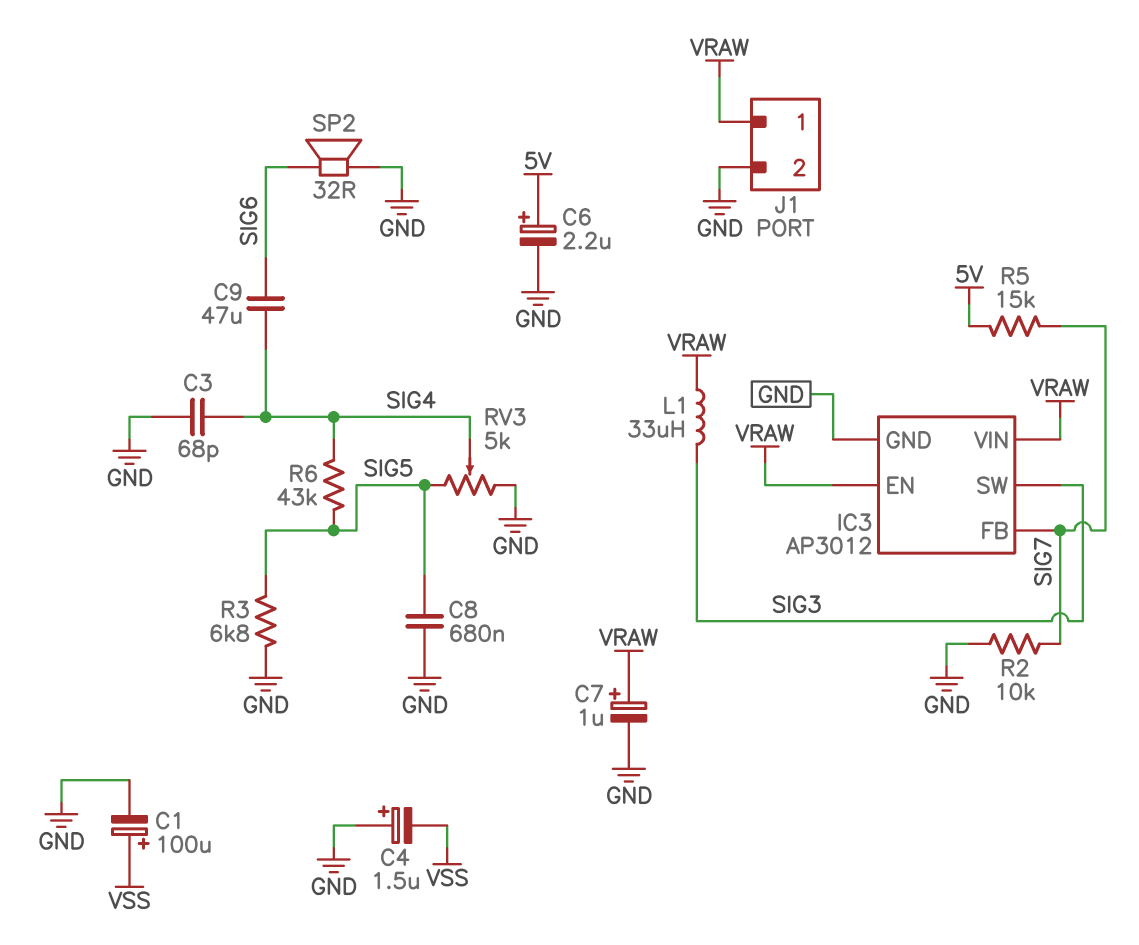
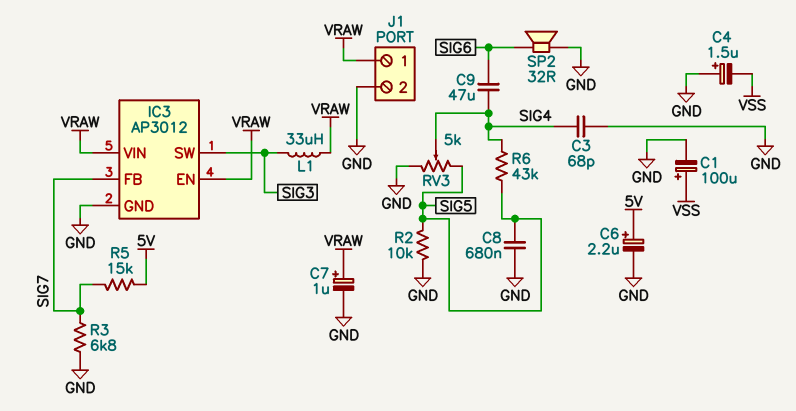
R2: 10k (GND, SIG7) -> 10k (GND, SIG5)
R3: 6.8k (GND, SIG5) -> 6.8k (GND, SIG7)

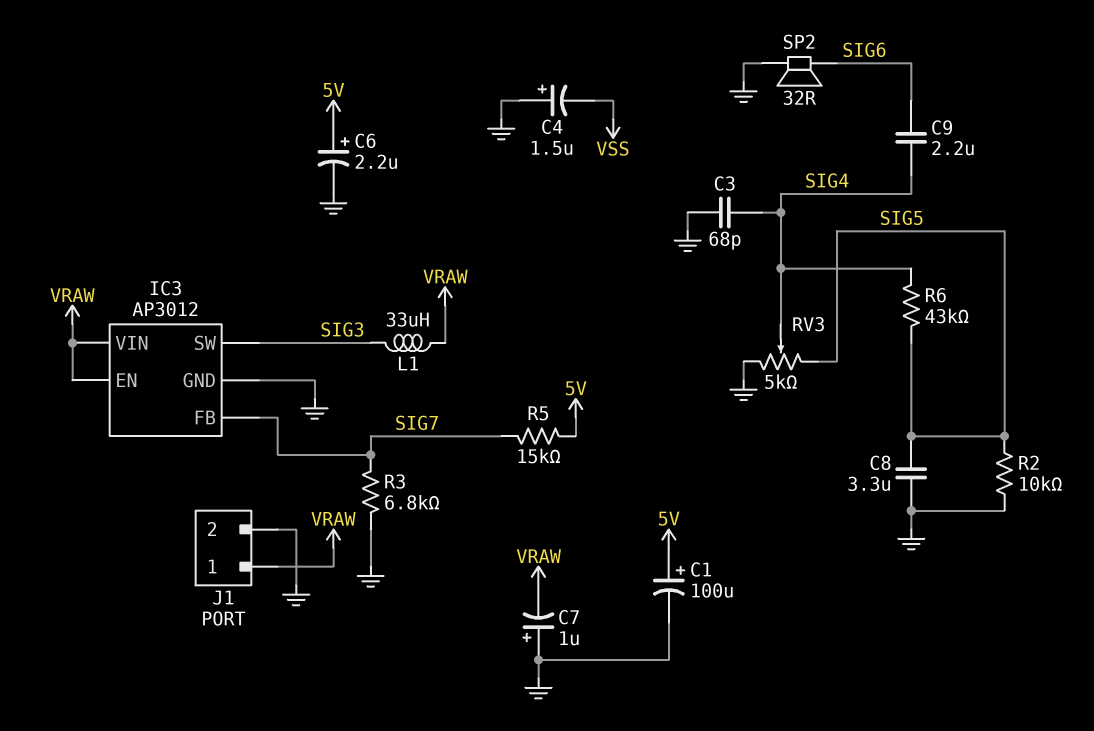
C1: 100uF (plus VSS, minus GND) -> 100uF (plus 5V, minus GND)
C7: 1uF (plus VRAW, minus GND) -> 1uF (plus GND, minus VRAW)
C8: 680nF (GND, SIG5) -> 3.3uF (GND, SIG5)
C9: 47uF (SIG4, SIG6) -> 2.2uF (SIG4, SIG6)

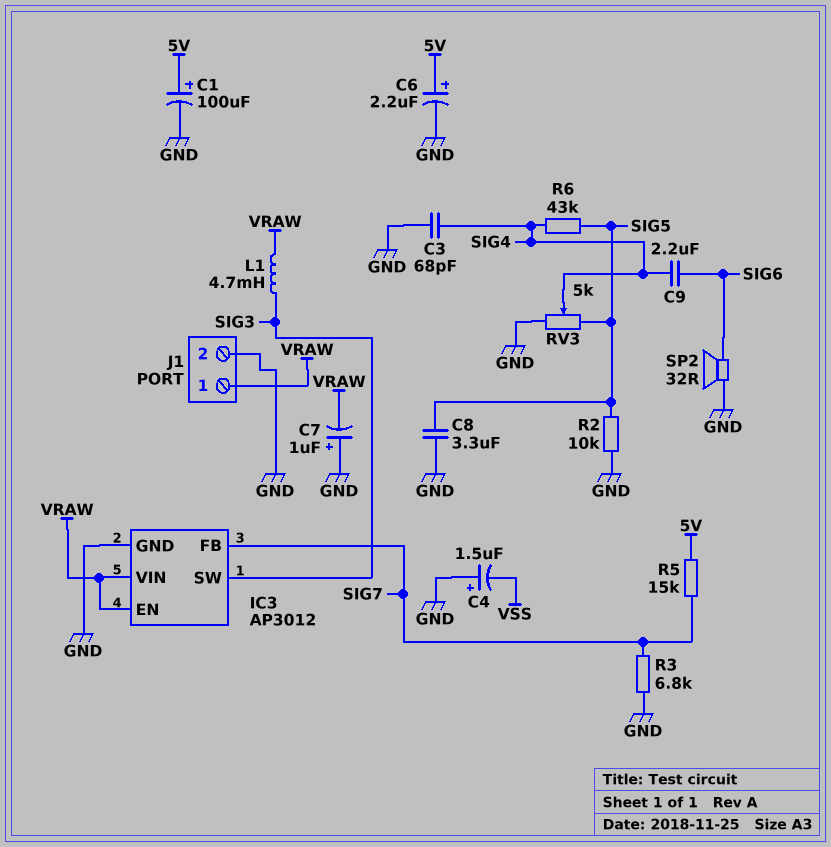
L1: 33uH (SIG3, VRAW) -> 4.7mH (SIG3, VRAW)

